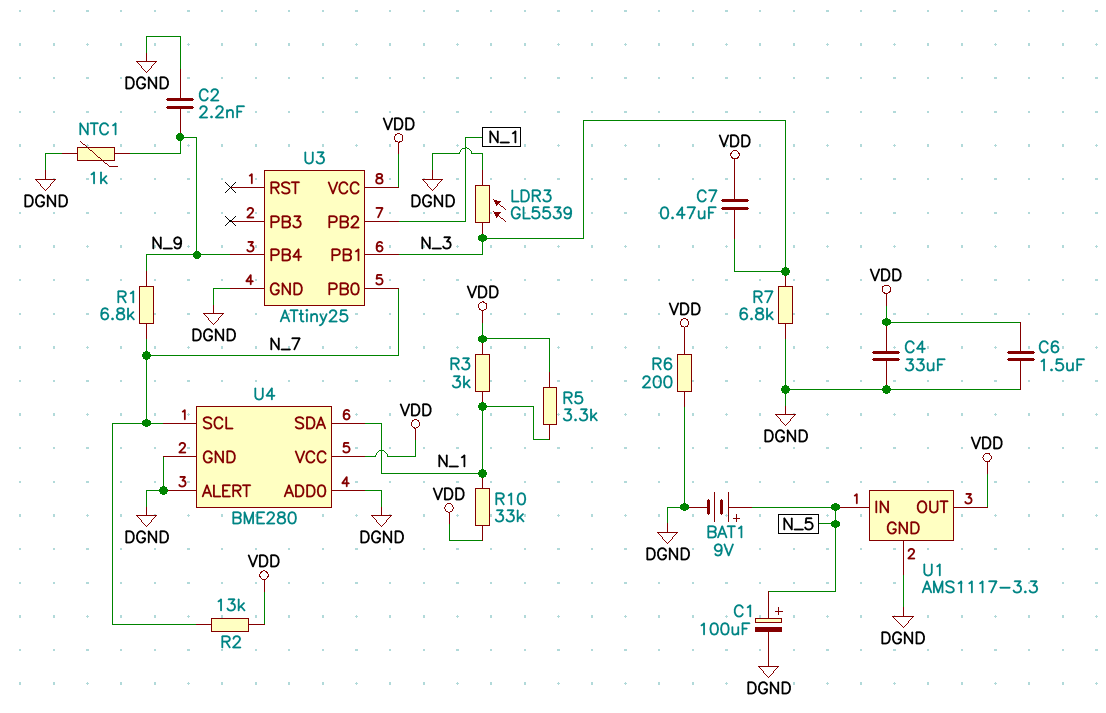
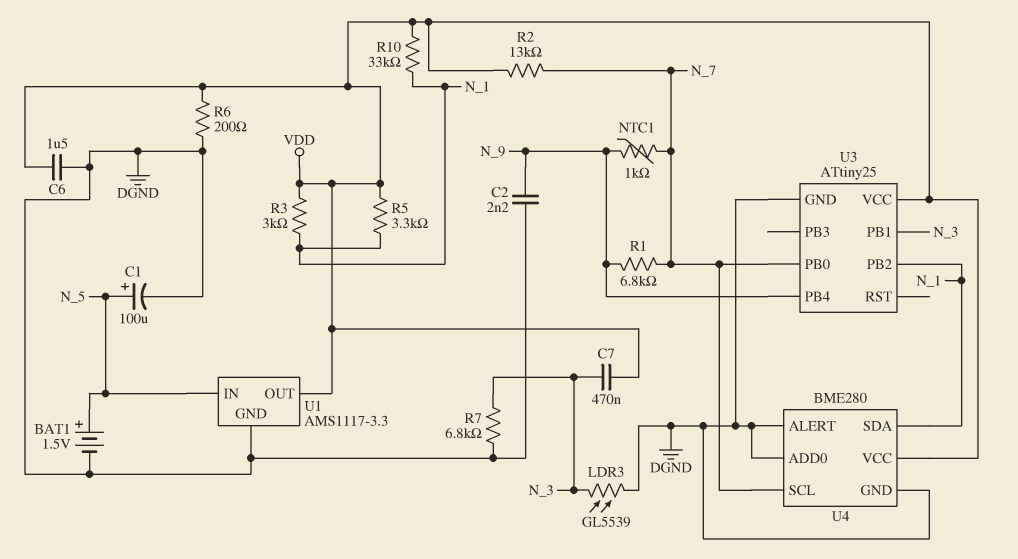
BAT1: 9V (plus N_5, minus DGND) -> 1.5V (plus N_5, minus DGND)
C4: 33uF (DGND, VDD) -> none
NTC1: 1k (DGND, N_9) -> 1k (N_7, N_9)

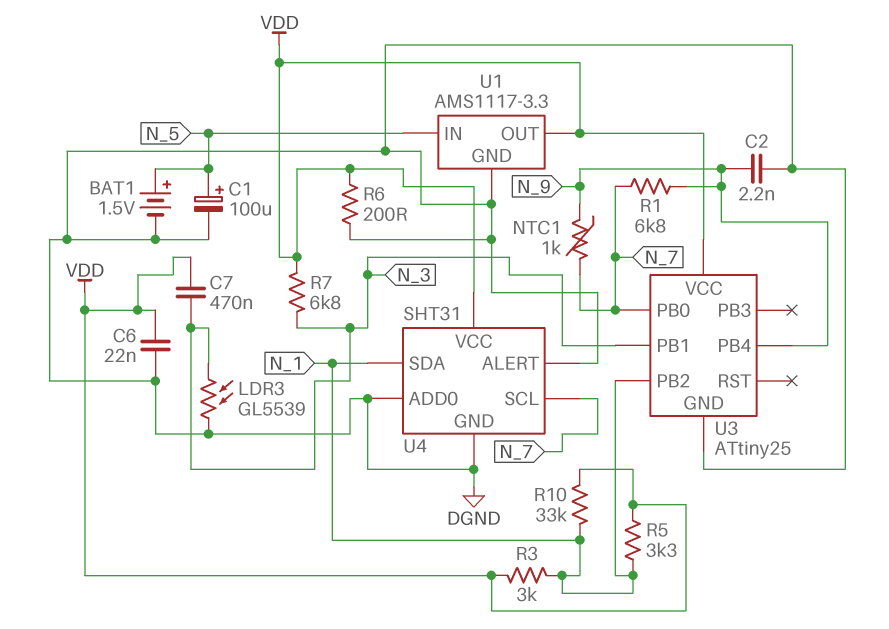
C6: 1.5uF (DGND, VDD) -> 22nF (DGND, VDD)
R2: 13k (N_7, VDD) -> none
R7: 6.8k (DGND, N_3) -> 6.8k (N_3, VDD)
U4: BME280 -> SHT31

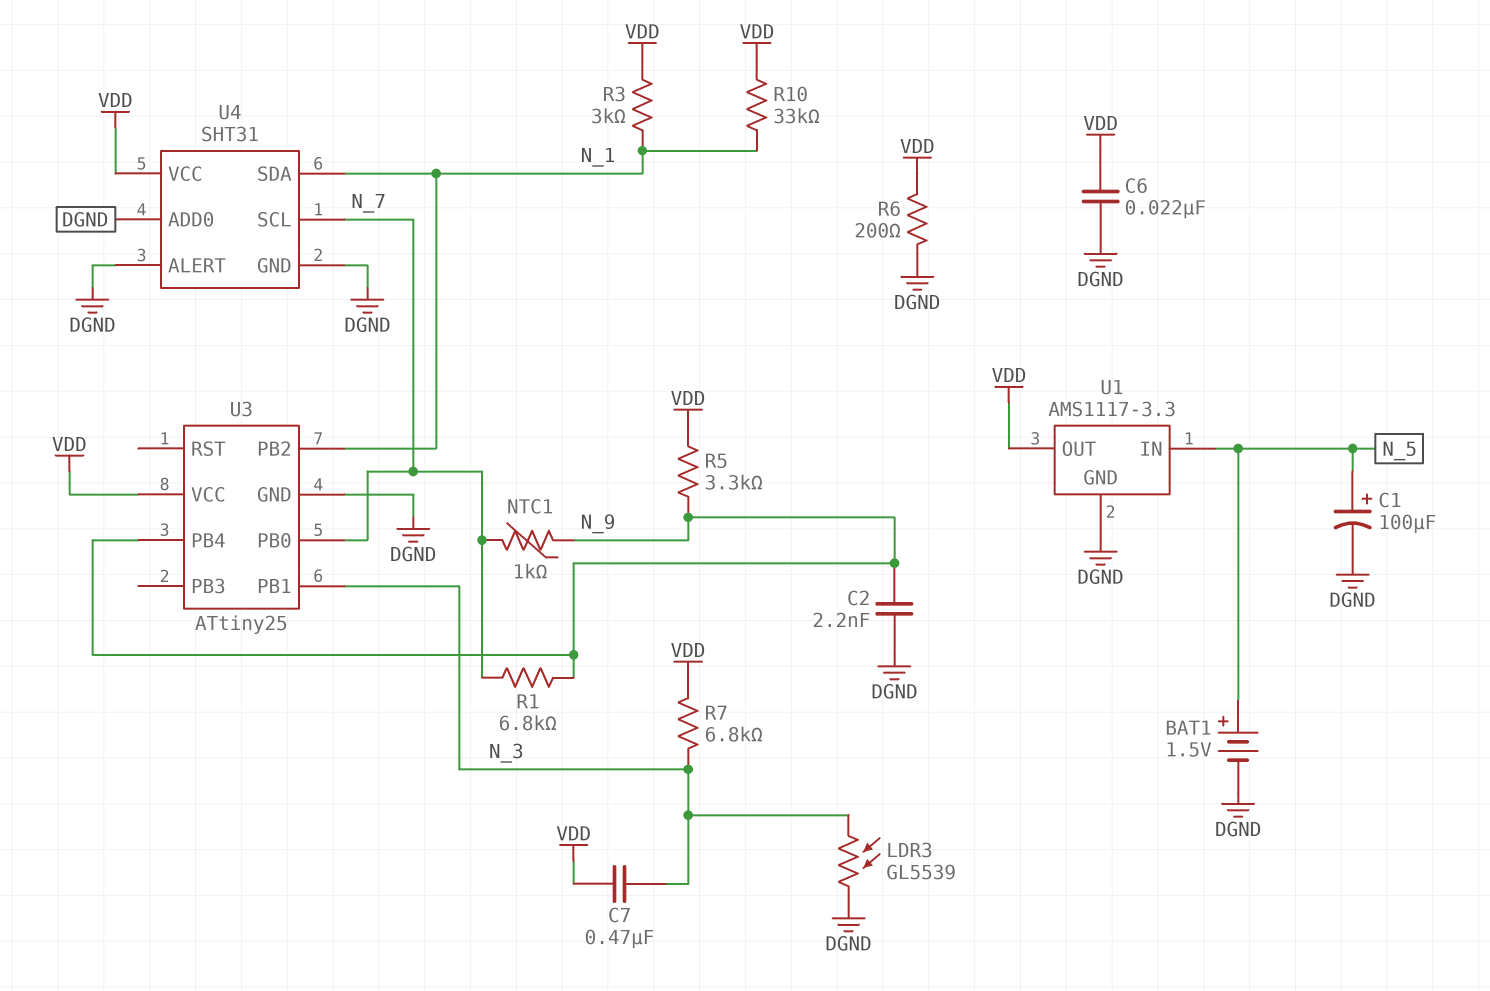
R5: 3.3k (N_1, VDD) -> 3.3k (N_9, VDD)

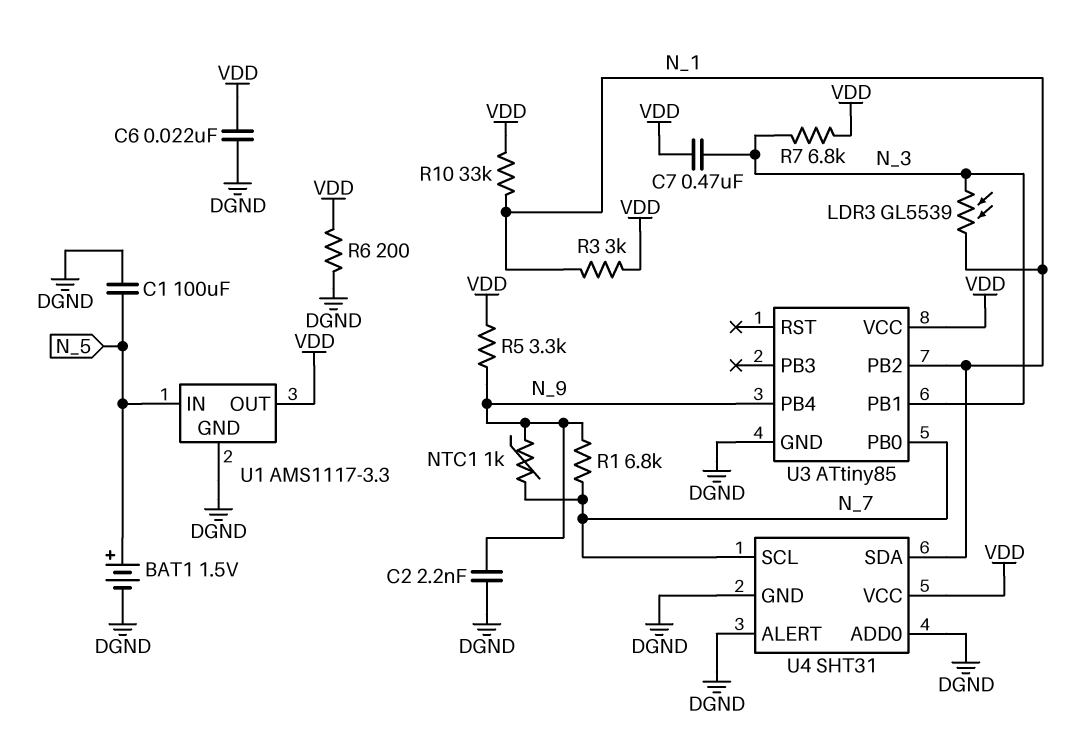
C1: 100uF (plus N_5, minus DGND) -> 100uF (DGND, N_5)
LDR3: GL5539 (DGND, N_3) -> GL5539 (N_1, N_3)
U3: ATtiny25 -> ATtiny85

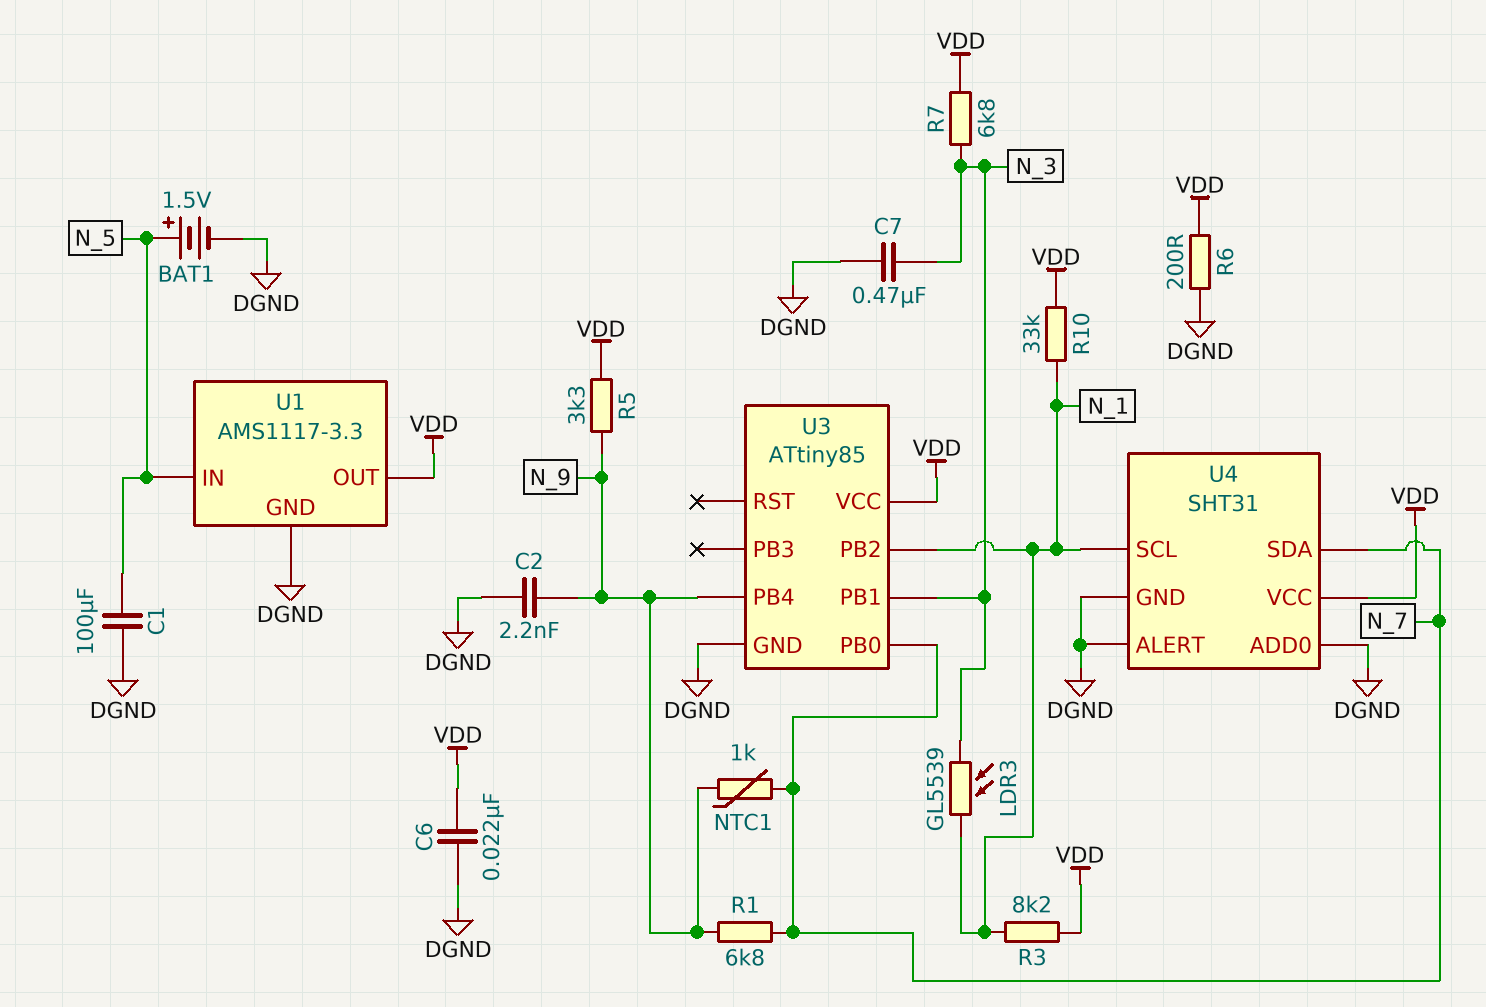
C7: 470nF (N_3, VDD) -> 470nF (DGND, N_3)
R3: 3k (N_1, VDD) -> 8.2k (N_1, VDD)
U4 pin SCL: N_7 -> N_1
U4 pin SDA: N_1 -> N_7

